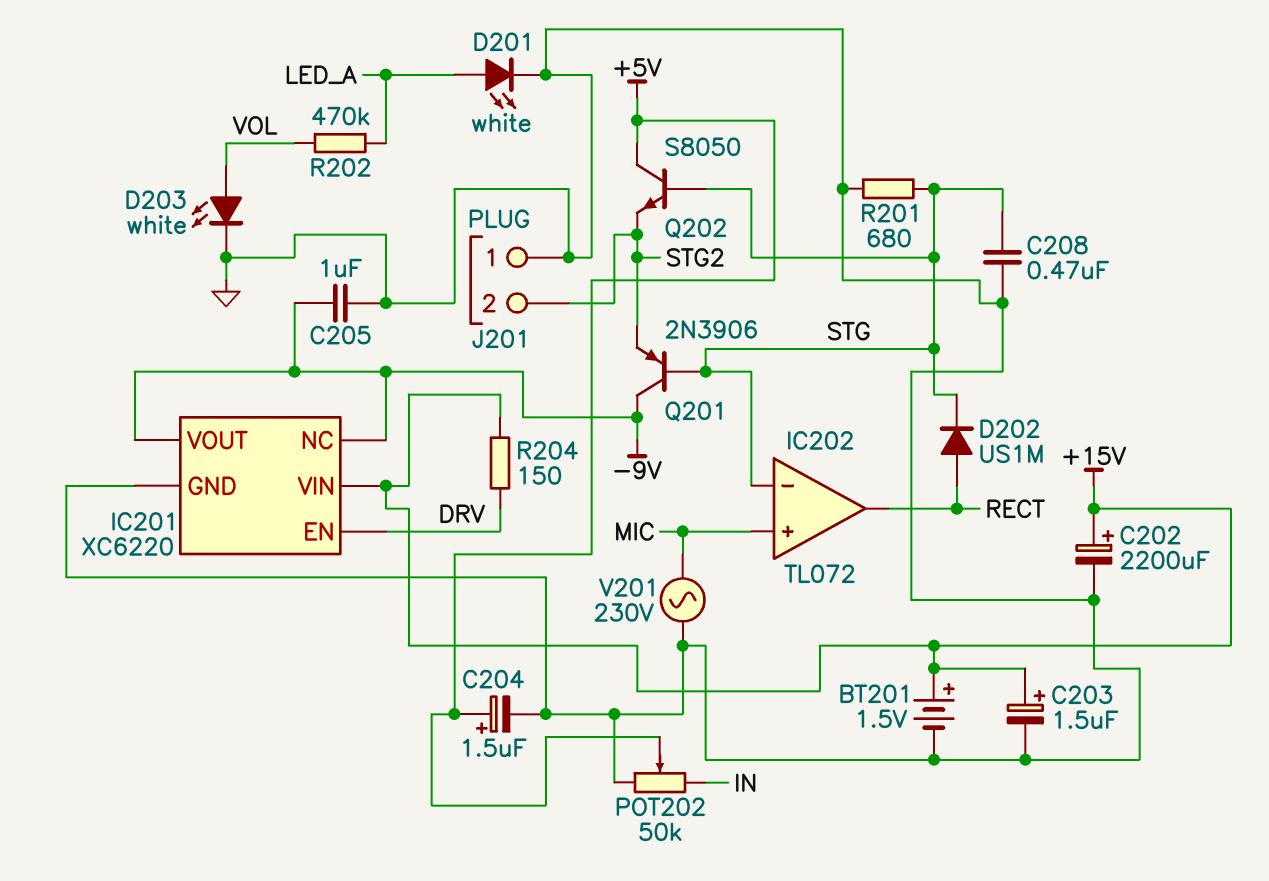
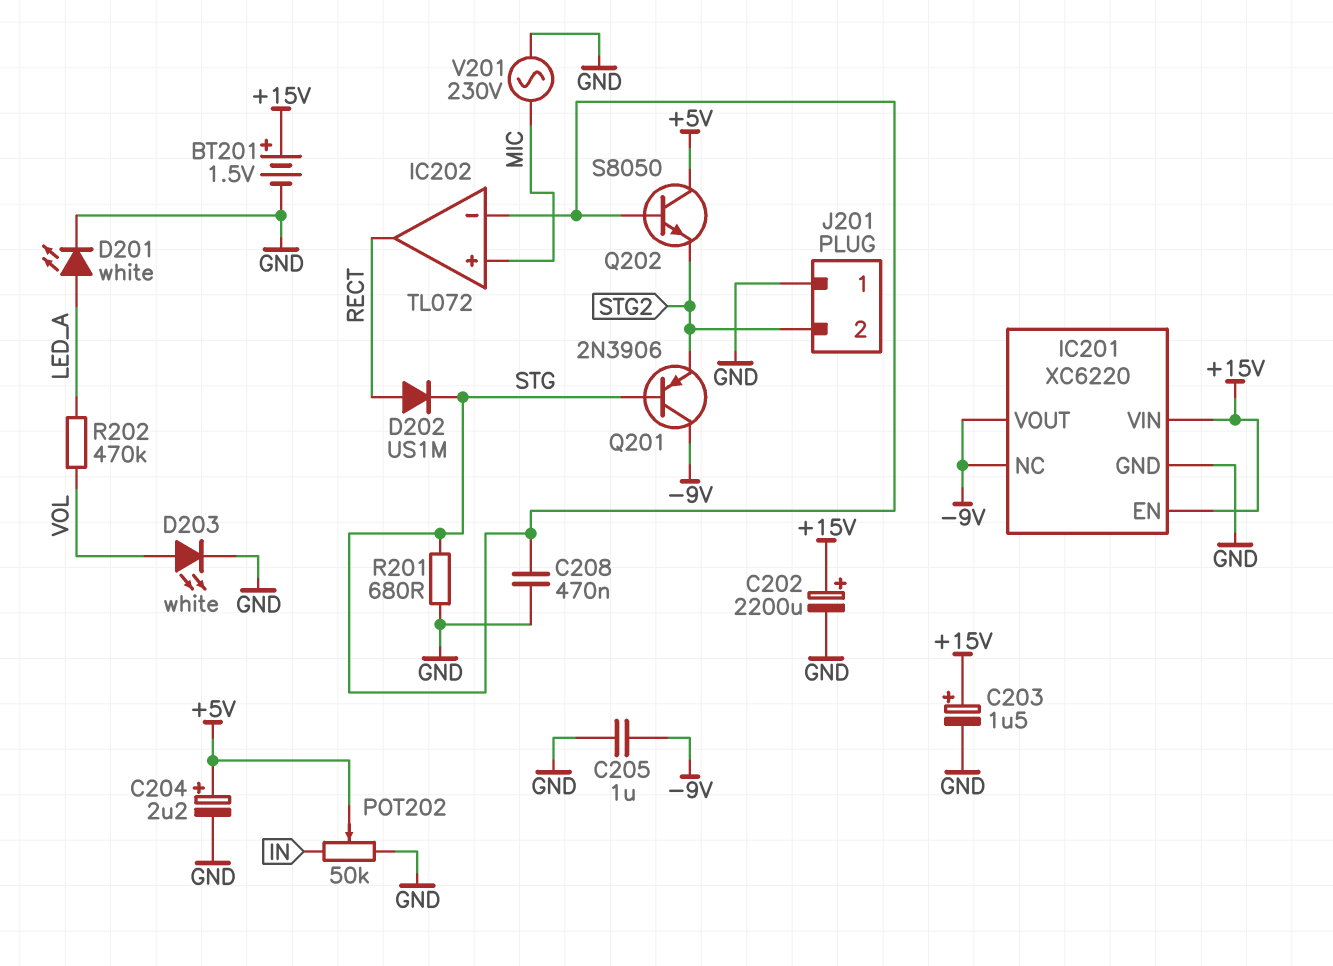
C204: 1.5uF (plus +5V, minus GND) -> 2.2uF (plus +5V, minus GND)
IC201 pin EN: DRV -> +15V
R204: 150 (+15V, DRV) -> none

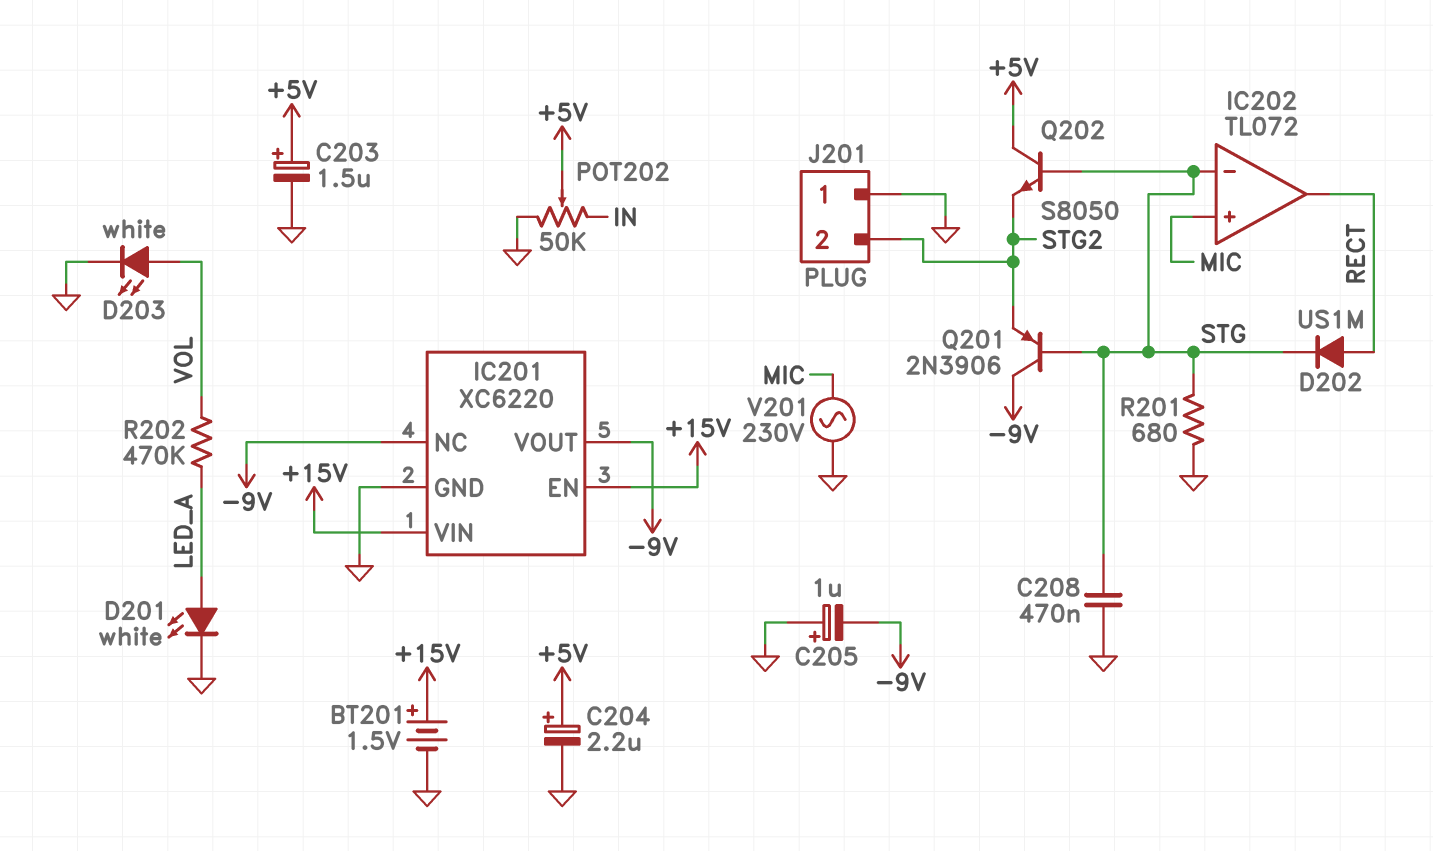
C202: 2200uF (plus +15V, minus GND) -> none
C203: 1.5uF (plus +15V, minus GND) -> 1.5uF (plus +5V, minus GND)
C205: 1uF (-9V, GND) -> 1uF (plus GND, minus -9V)

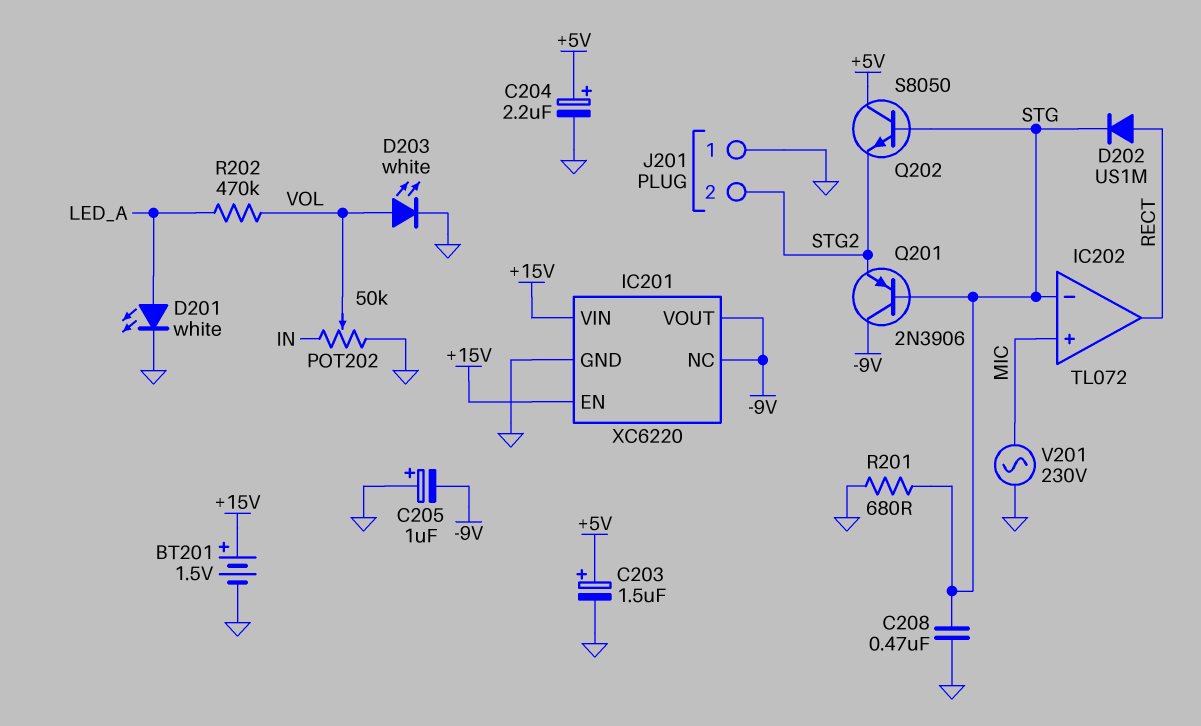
POT202: 50k (GND, IN, wiper +5V) -> 50k (GND, IN, wiper VOL)

